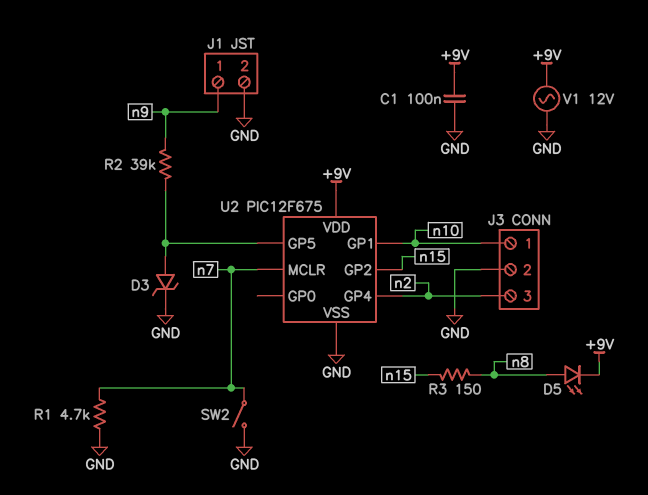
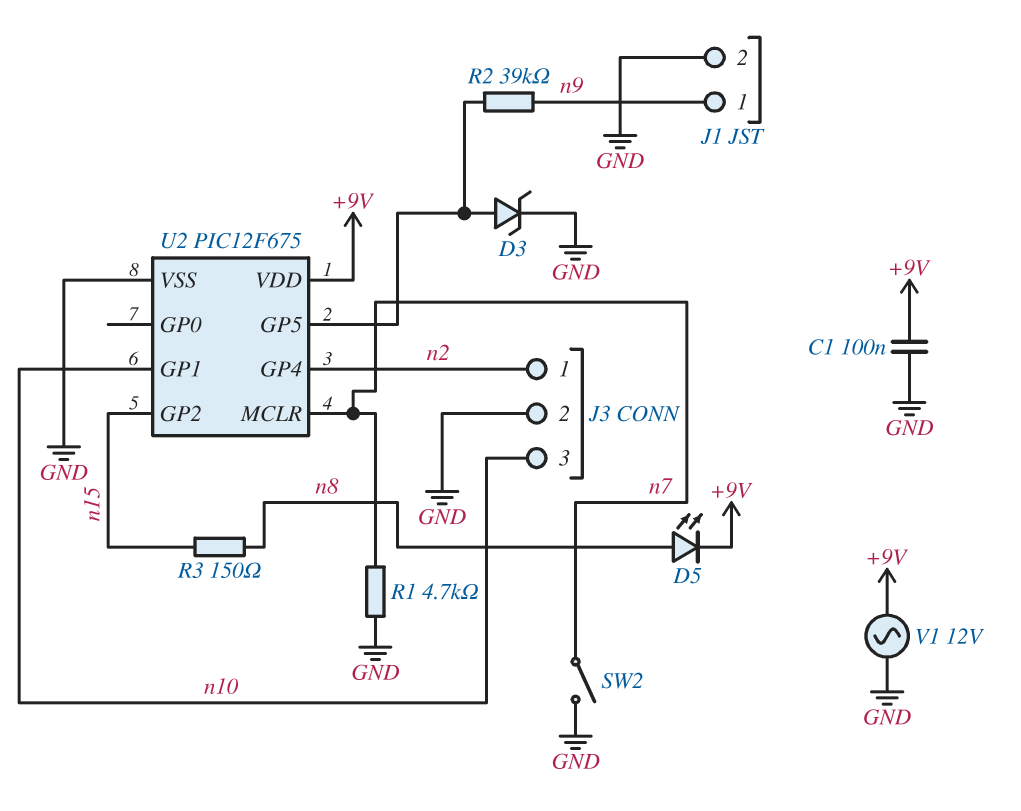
J3 pin 1: n10 -> n2
J3 pin 3: n2 -> n10

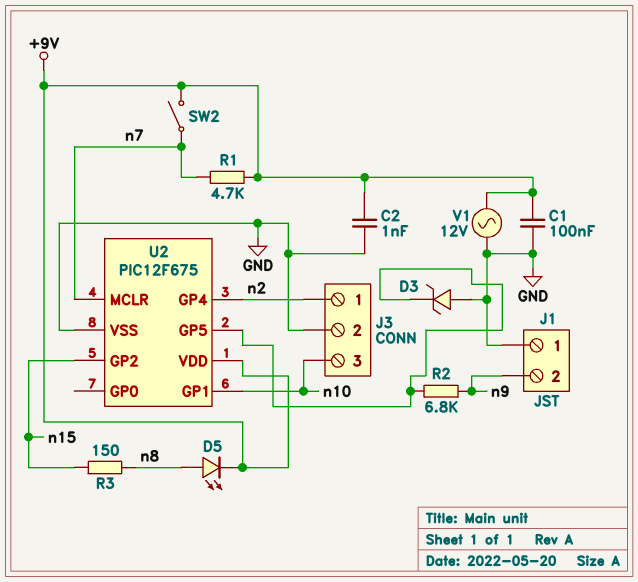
C2: none -> 1nF (+9V, GND)
D3: zener (A U2/GP5, K GND) -> zener (A GND, K U2/GP5)
J1 pin 1: n9 -> GND
J1 pin 2: GND -> n9
R1: 4.7k (GND, n7) -> 4.7k (+9V, n7)
R2: 39k (U2/GP5, n9) -> 6.8k (U2/GP5, n9)
SW2: switch (GND, n7) -> switch (+9V, n7)

